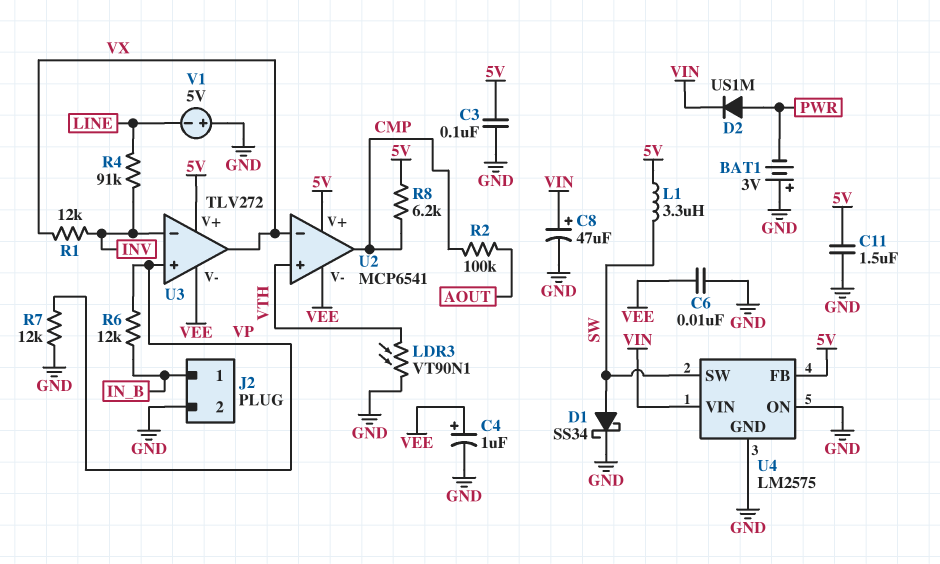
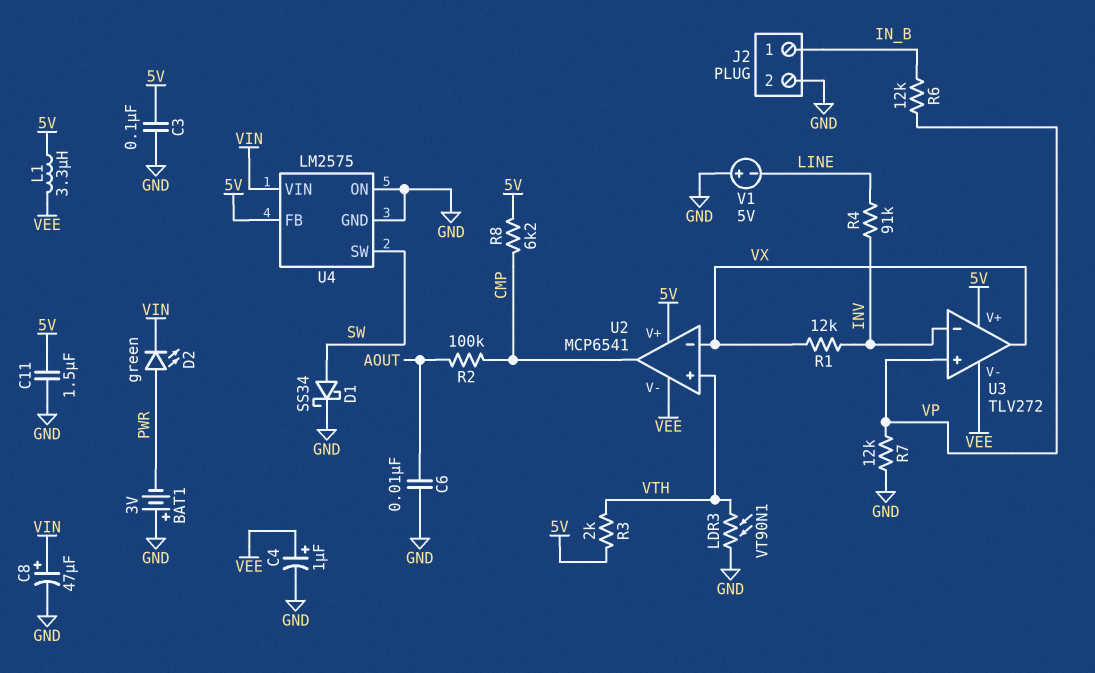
C6: 10nF (GND, VEE) -> 10nF (AOUT, GND)
D2: diode US1M (A PWR, K VIN) -> LED green (A PWR, K VIN)
L1: 3.3uH (5V, SW) -> 3.3uH (5V, VEE)
R3: none -> 2k (5V, VTH)

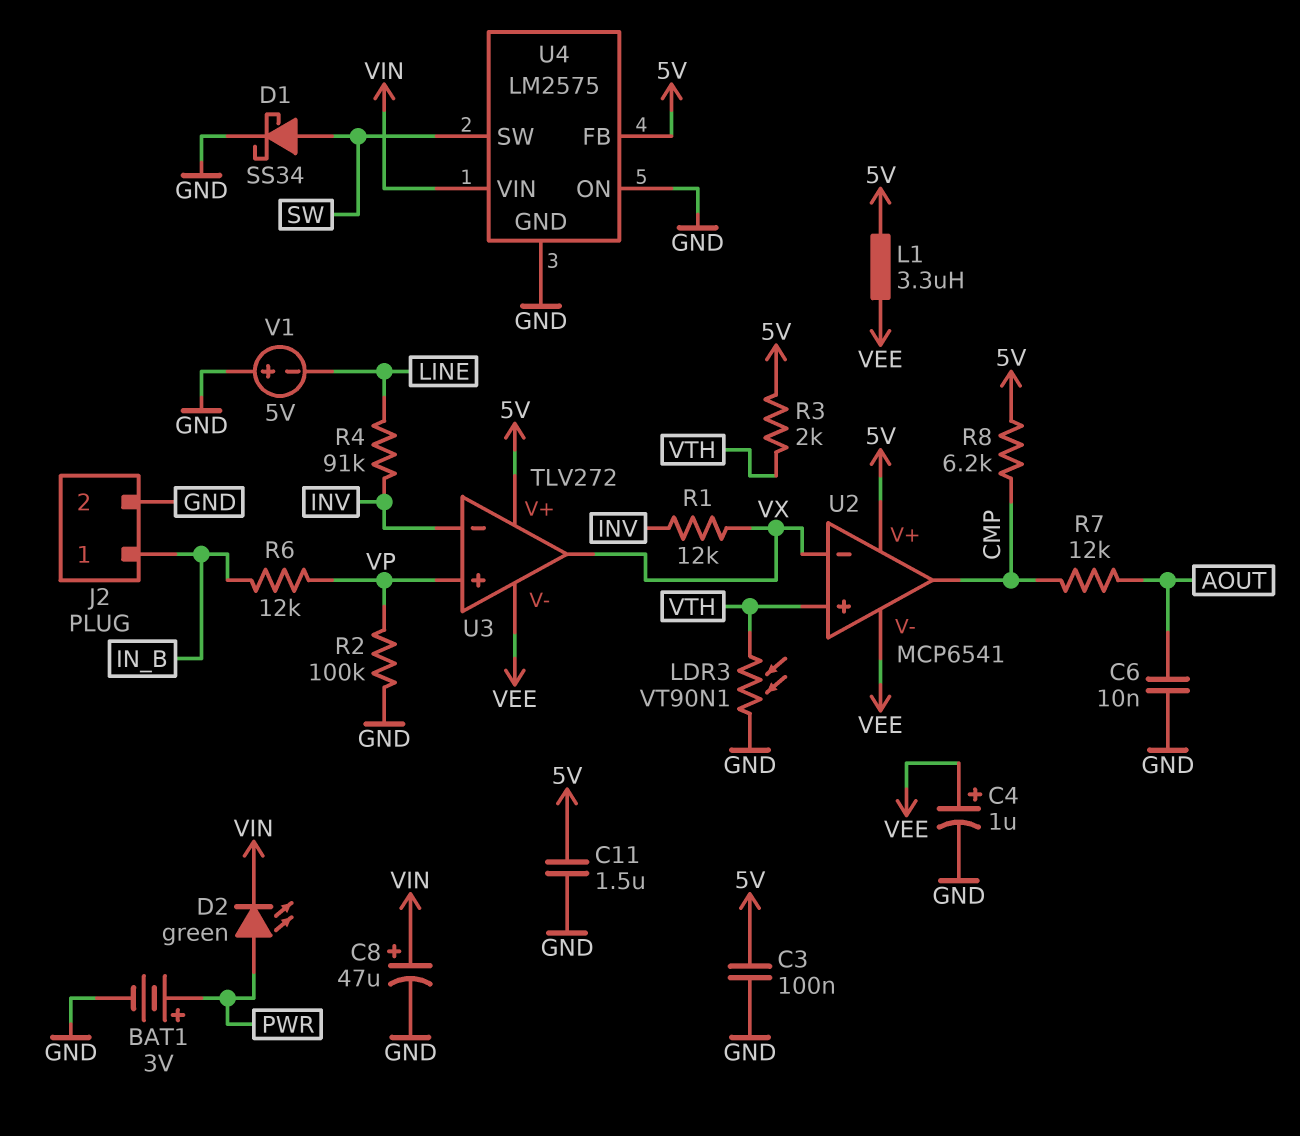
BAT1: 3V (plus GND, minus PWR) -> 3V (plus PWR, minus GND)
R2: 100k (AOUT, CMP) -> 100k (GND, VP)
R7: 12k (GND, VP) -> 12k (AOUT, CMP)

